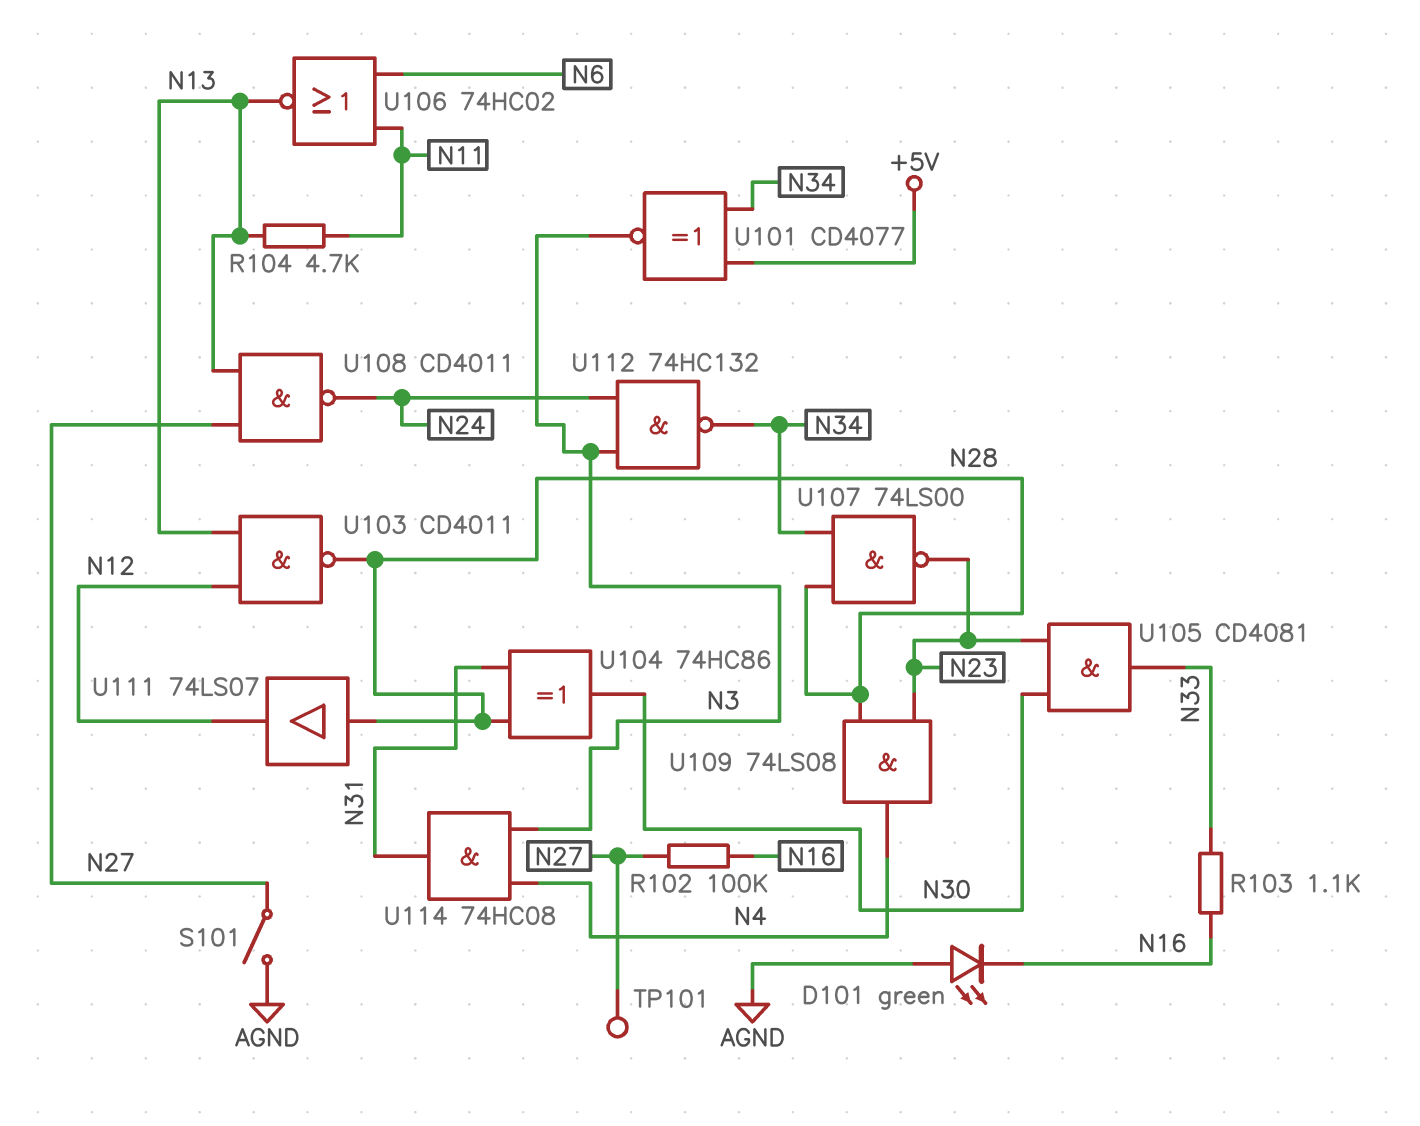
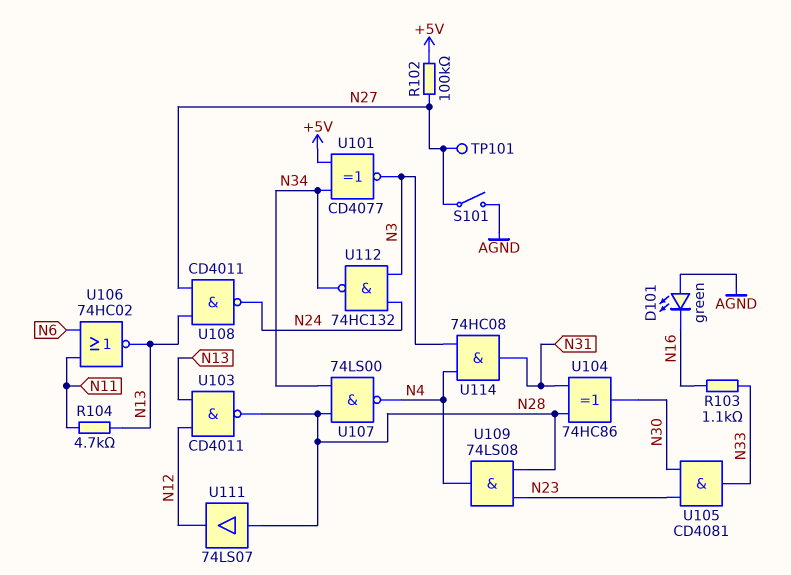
R102: 100k (N16, N27) -> 100k (+5V, N27)
U107: NAND 74LS00 (in N28, in N34, out N23) -> NAND 74LS00 (in N28, in N34, out N4)

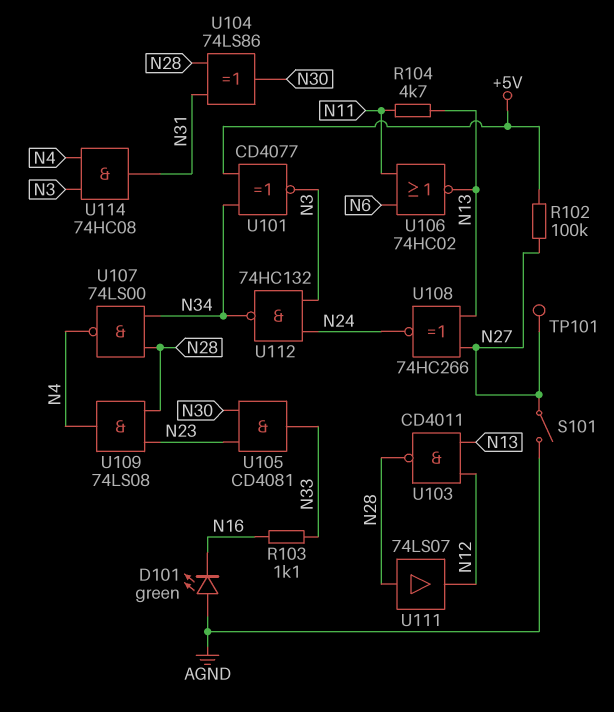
U104: XOR 74HC86 (in N28, in N31, out N30) -> XOR 74LS86 (in N28, in N31, out N30)
U108: NAND CD4011 (in N13, in N27, out N24) -> XNOR 74HC266 (in N13, in N27, out N24)

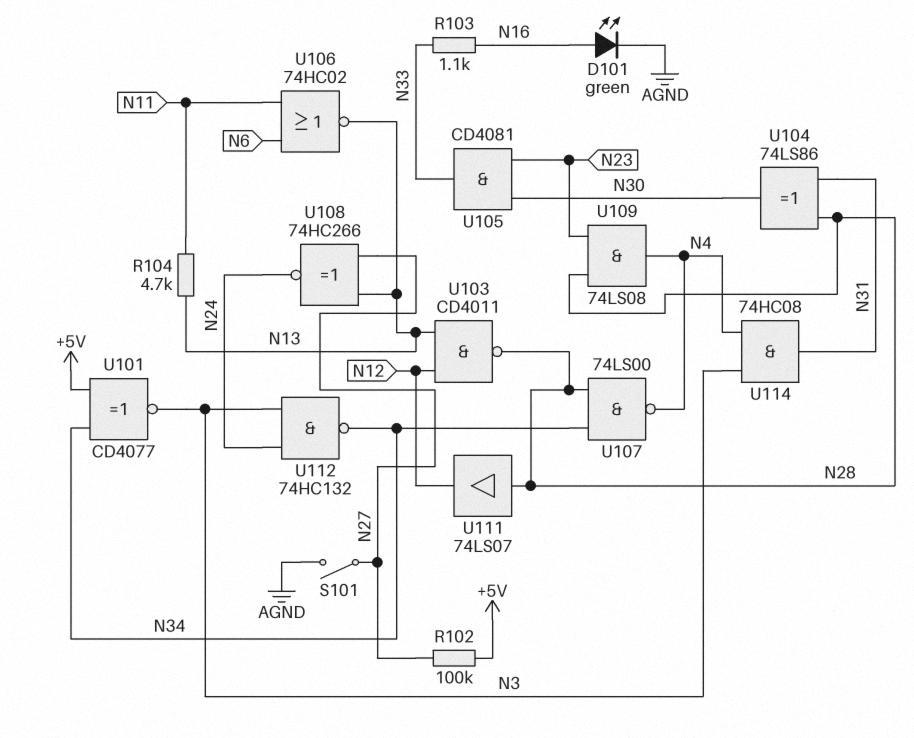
D101: LED green (A AGND, K N16) -> LED green (A N16, K AGND)
TP101: test point (N27) -> none

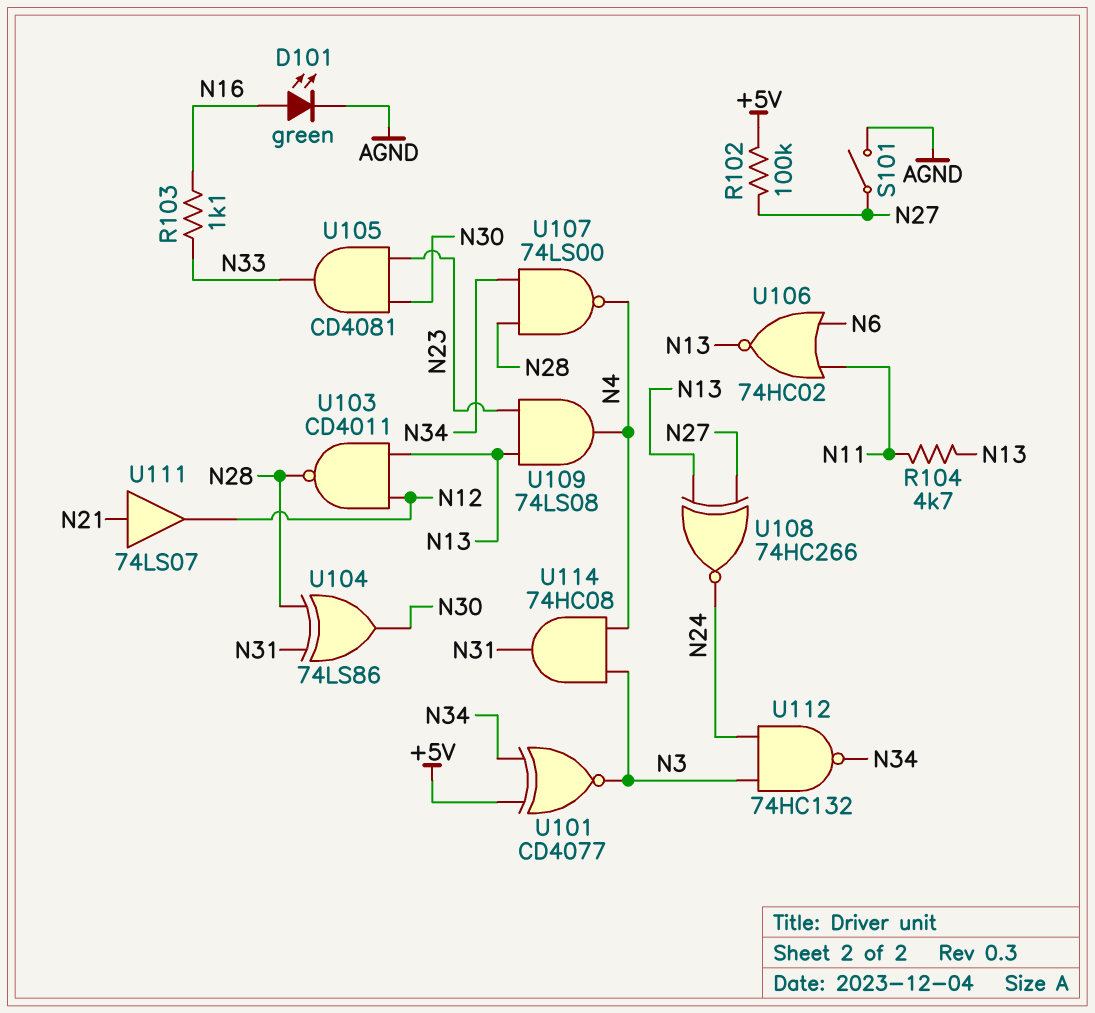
U109: AND 74LS08 (in N23, in N28, out N4) -> AND 74LS08 (in N13, in N23, out N4)
U111: buffer 74LS07 (in N28, out N12) -> buffer 74LS07 (in N21, out N12)

